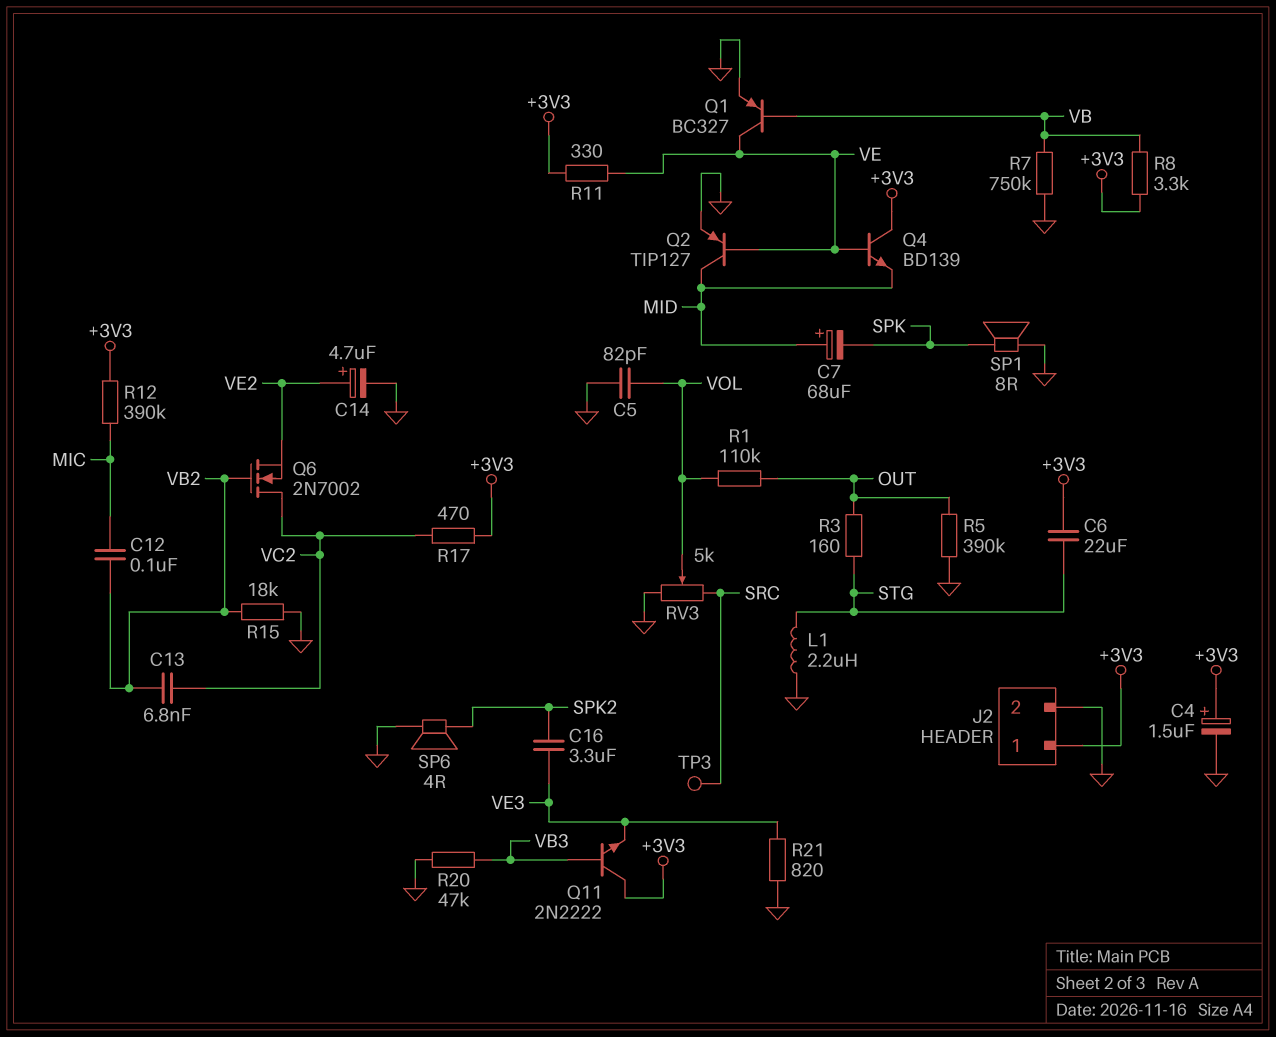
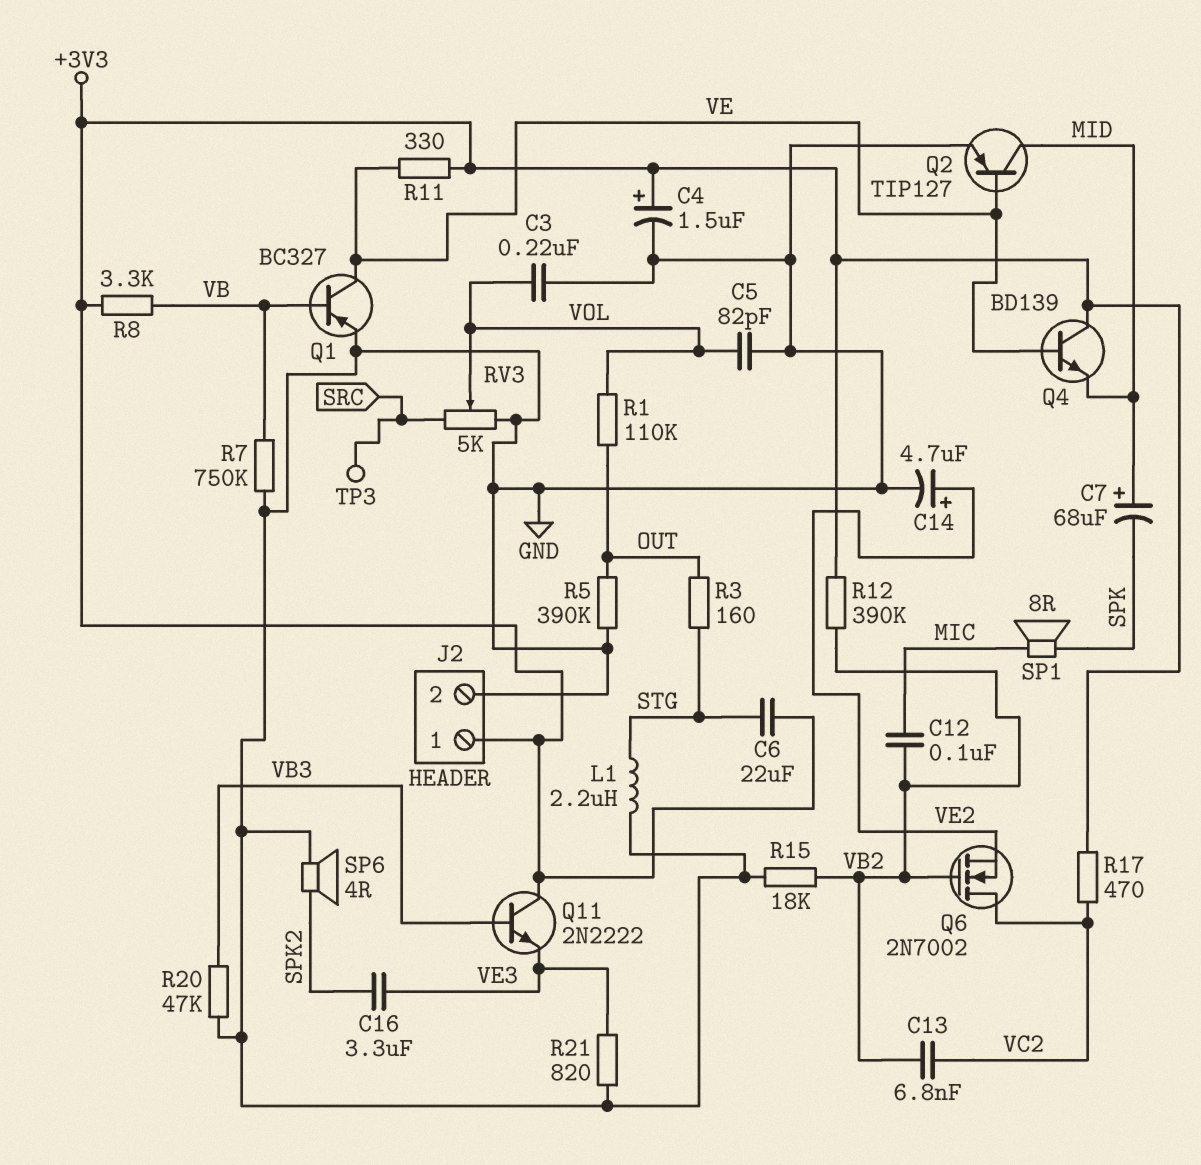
C3: none -> 220nF (GND, VOL)
R12: 390k (+3V3, MIC) -> 390k (+3V3, VB2)
SP1: speaker 8R (GND, SPK) -> speaker 8R (MIC, SPK)

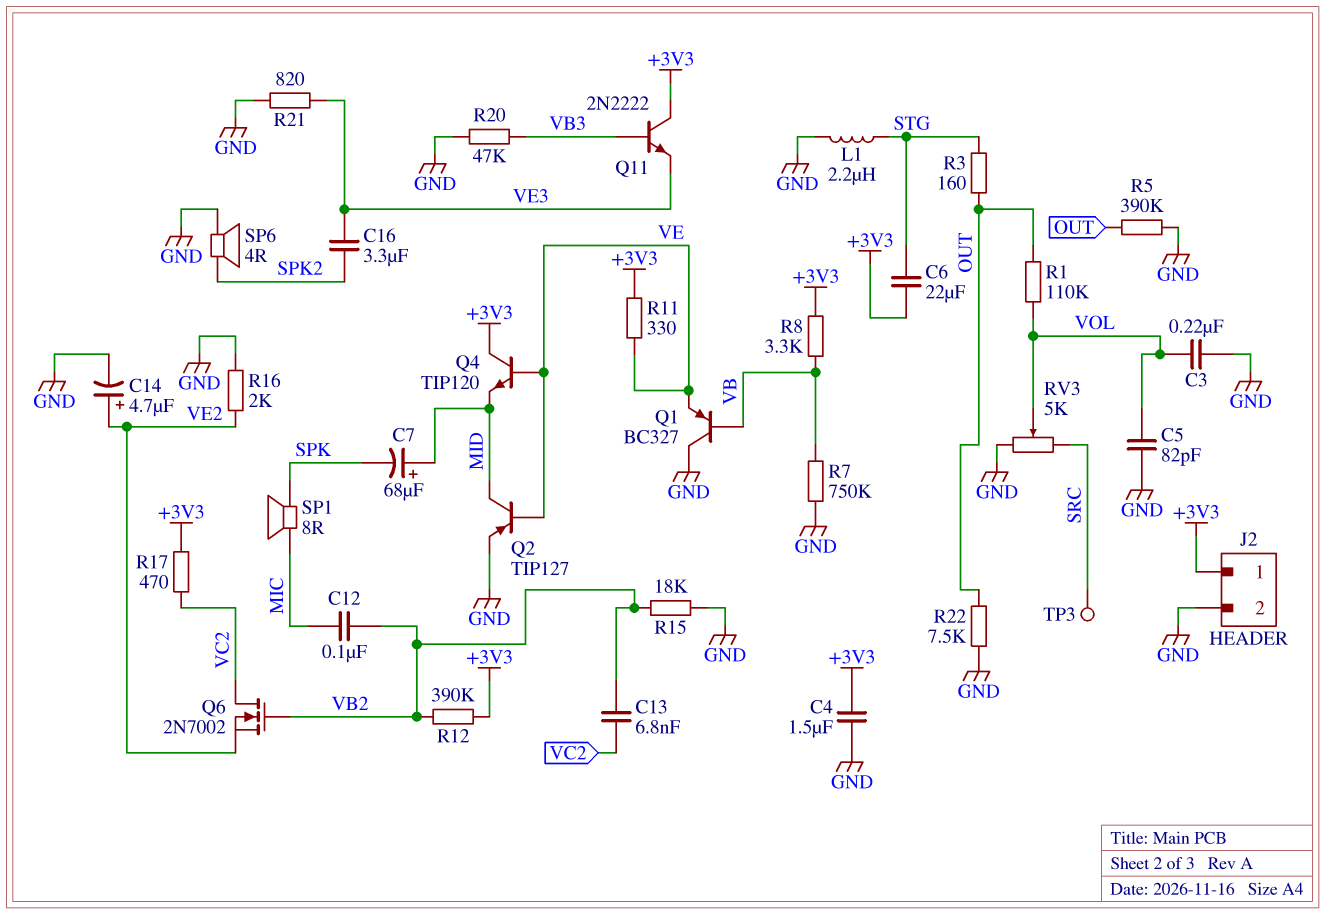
C4: 1.5uF (plus +3V3, minus GND) -> 1.5uF (+3V3, GND)
Q1: PNP BC327 (B VB, C VE, E GND) -> PNP BC327 (B VB, C GND, E VE)
Q4: NPN BD139 (B VE, C +3V3, E MID) -> NPN TIP120 (B VE, C +3V3, E MID)
R16: none -> 2k (GND, VE2)
R22: none -> 7.5k (GND, OUT)

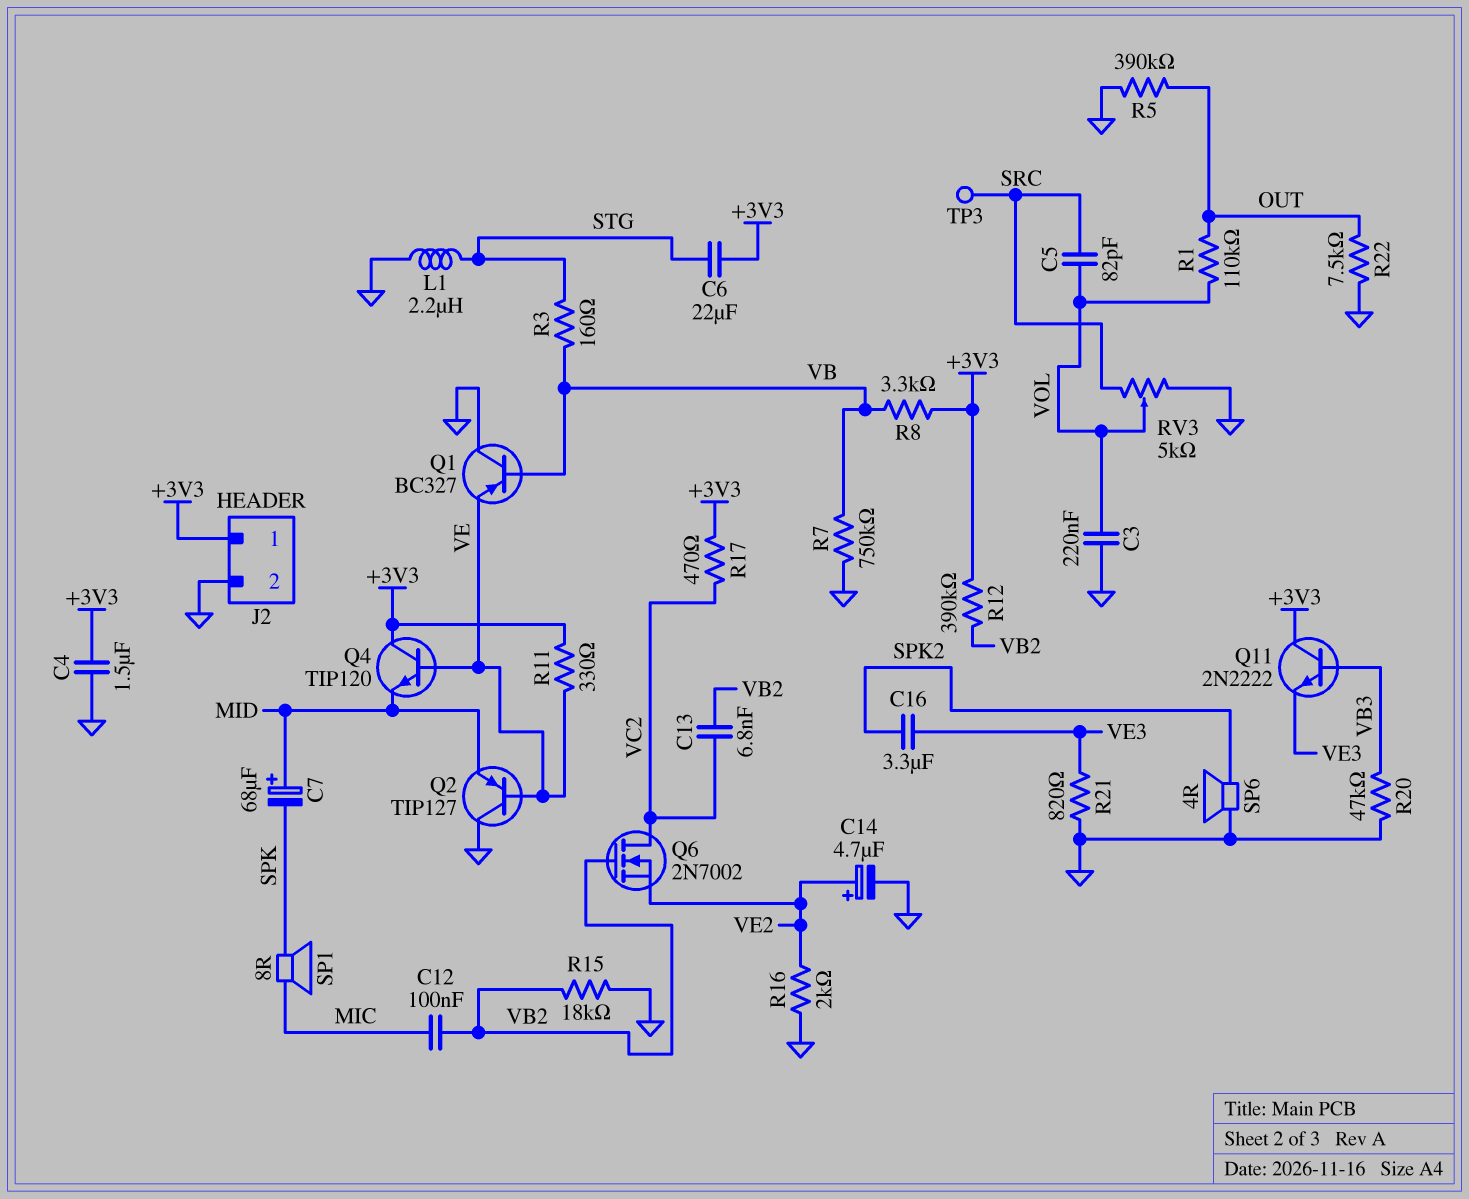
C5: 82pF (GND, VOL) -> 82pF (SRC, VOL)
Q2: PNP TIP127 (B VE, C MID, E GND) -> PNP TIP127 (B VE, C GND, E MID)
R3: 160 (OUT, STG) -> 160 (STG, VB)

